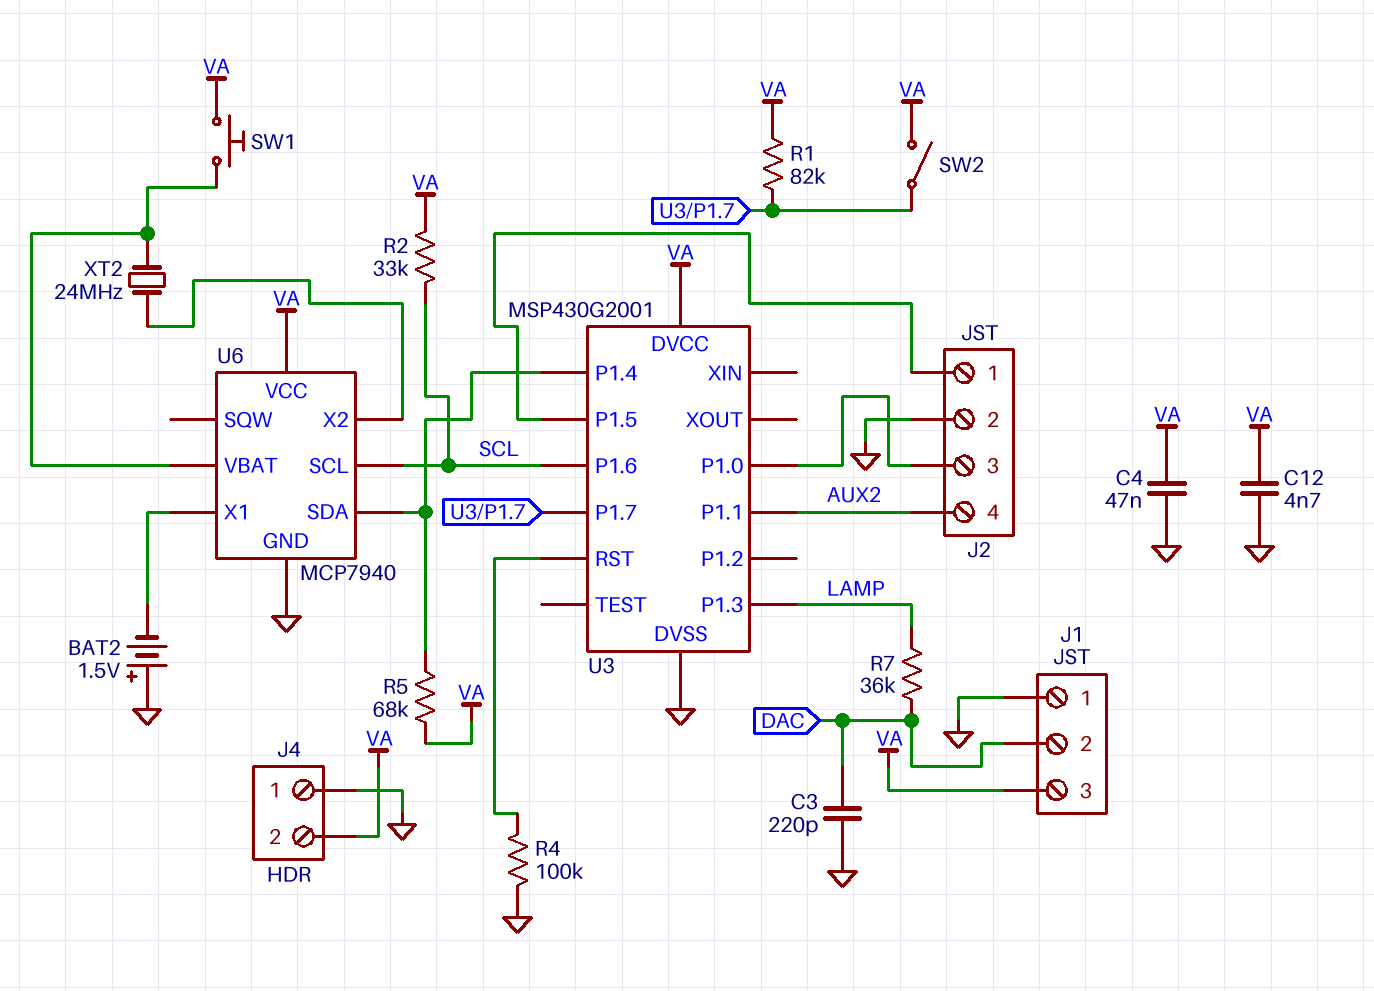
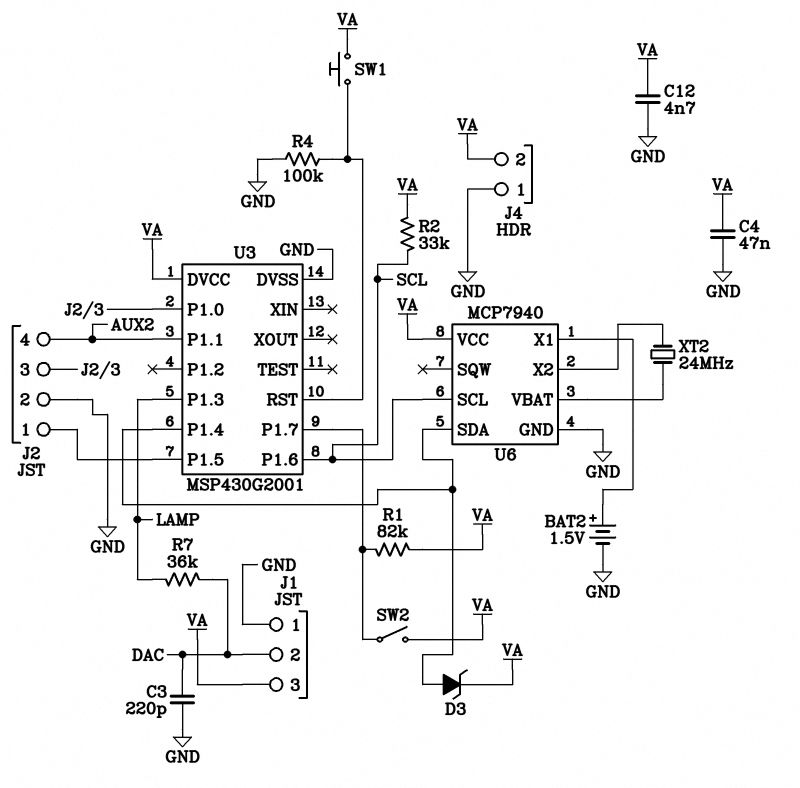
BAT2: 1.5V (plus GND, minus U6/X1) -> 1.5V (plus U6/X1, minus GND)
D3: none -> zener (A U3/P1.4, K VA)
R5: 68k (U3/P1.4, VA) -> none
SW1: button (U6/VBAT, VA) -> button (U3/RST, VA)

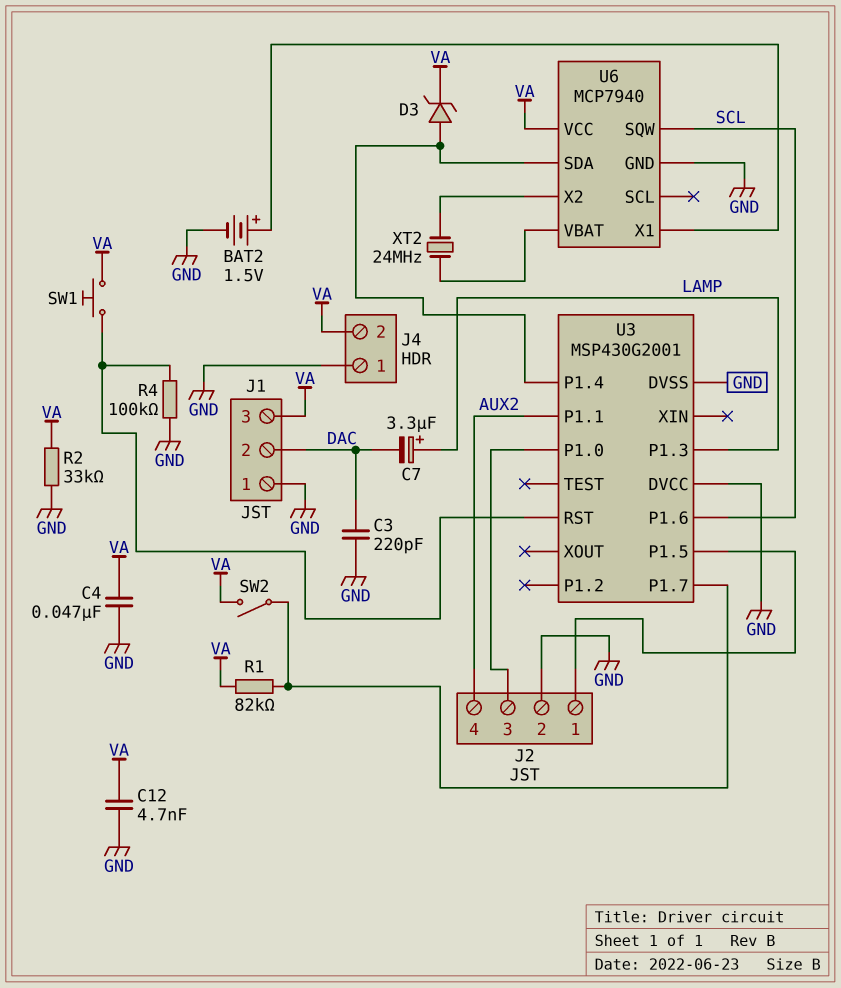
C7: none -> 3.3uF (plus LAMP, minus DAC)
R2: 33k (SCL, VA) -> 33k (GND, VA)
R7: 36k (DAC, LAMP) -> none
U3 pin DVCC: VA -> GND
U6 pin SCL: SCL -> none
U6 pin SQW: none -> SCL

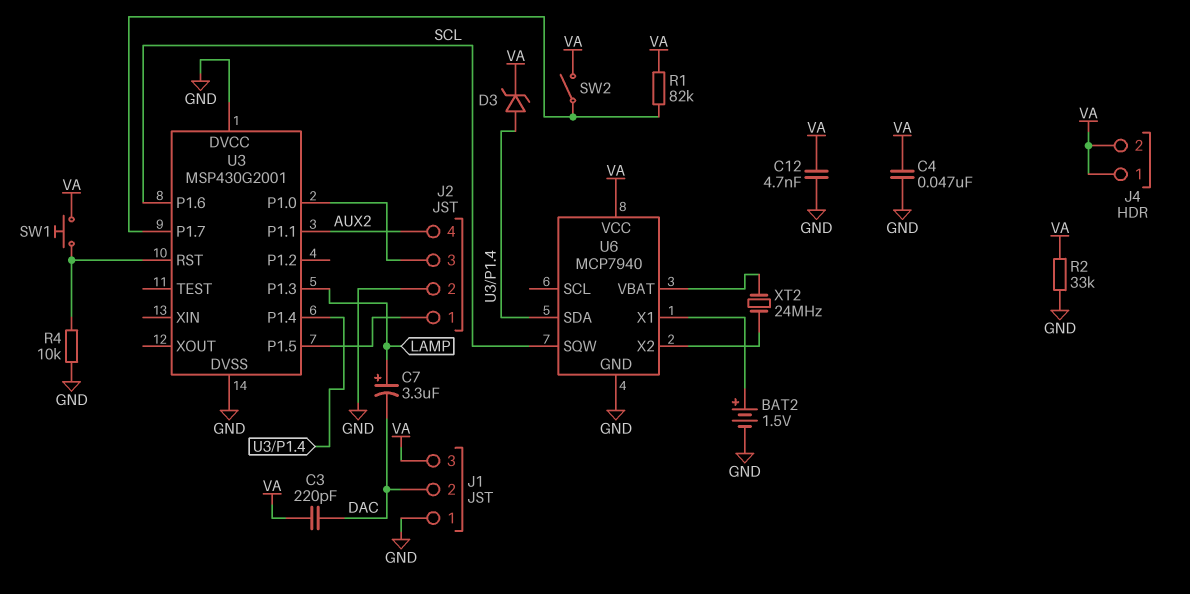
C3: 220pF (DAC, GND) -> 220pF (DAC, VA)
J4 pin 1: GND -> VA
R4: 100k (GND, U3/RST) -> 10k (GND, U3/RST)

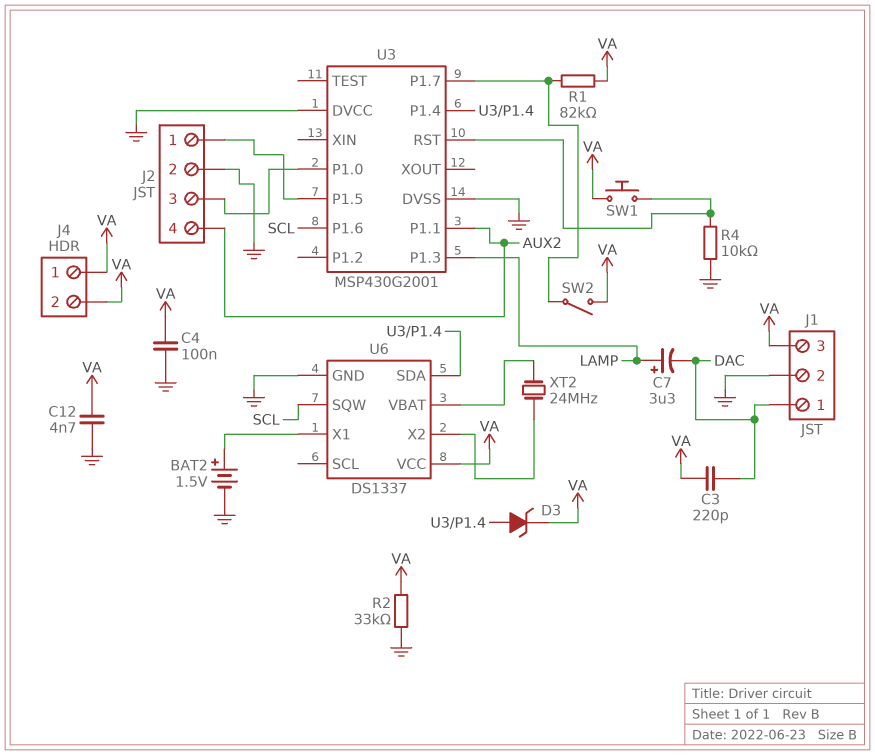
C4: 47nF (GND, VA) -> 100nF (GND, VA)
J1 pin 1: GND -> DAC
J1 pin 2: DAC -> GND
U6: MCP7940 -> DS1337

